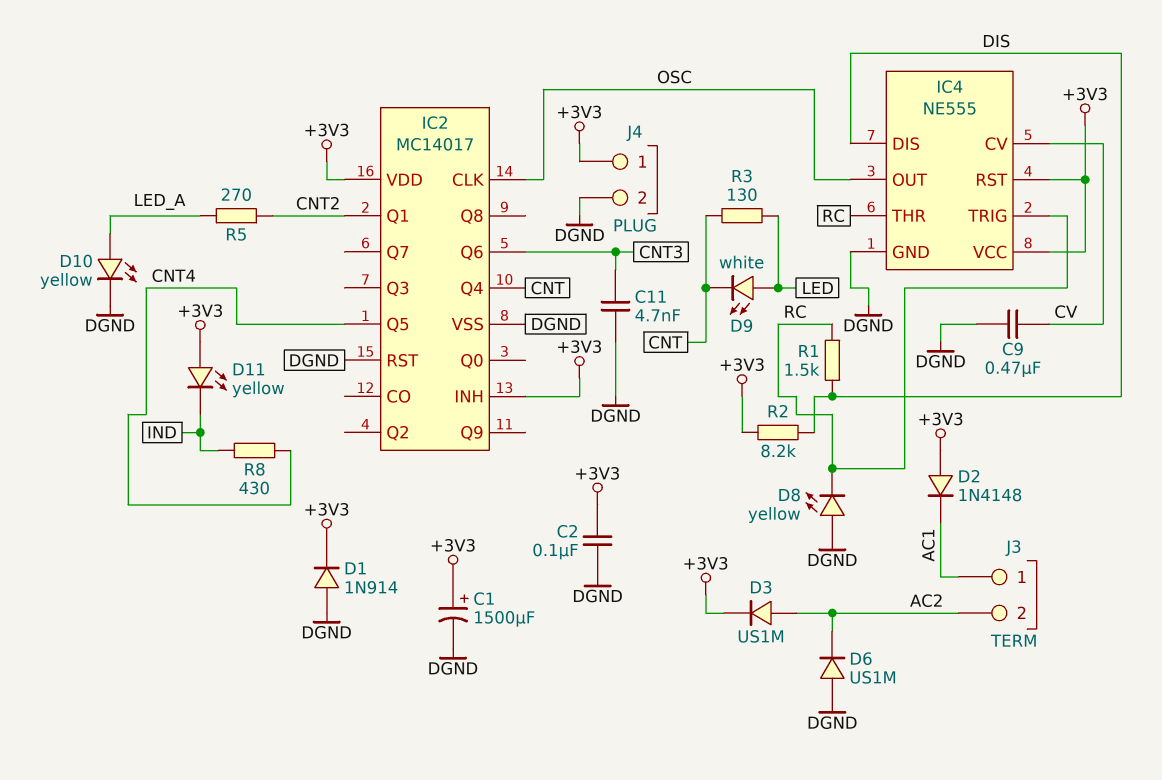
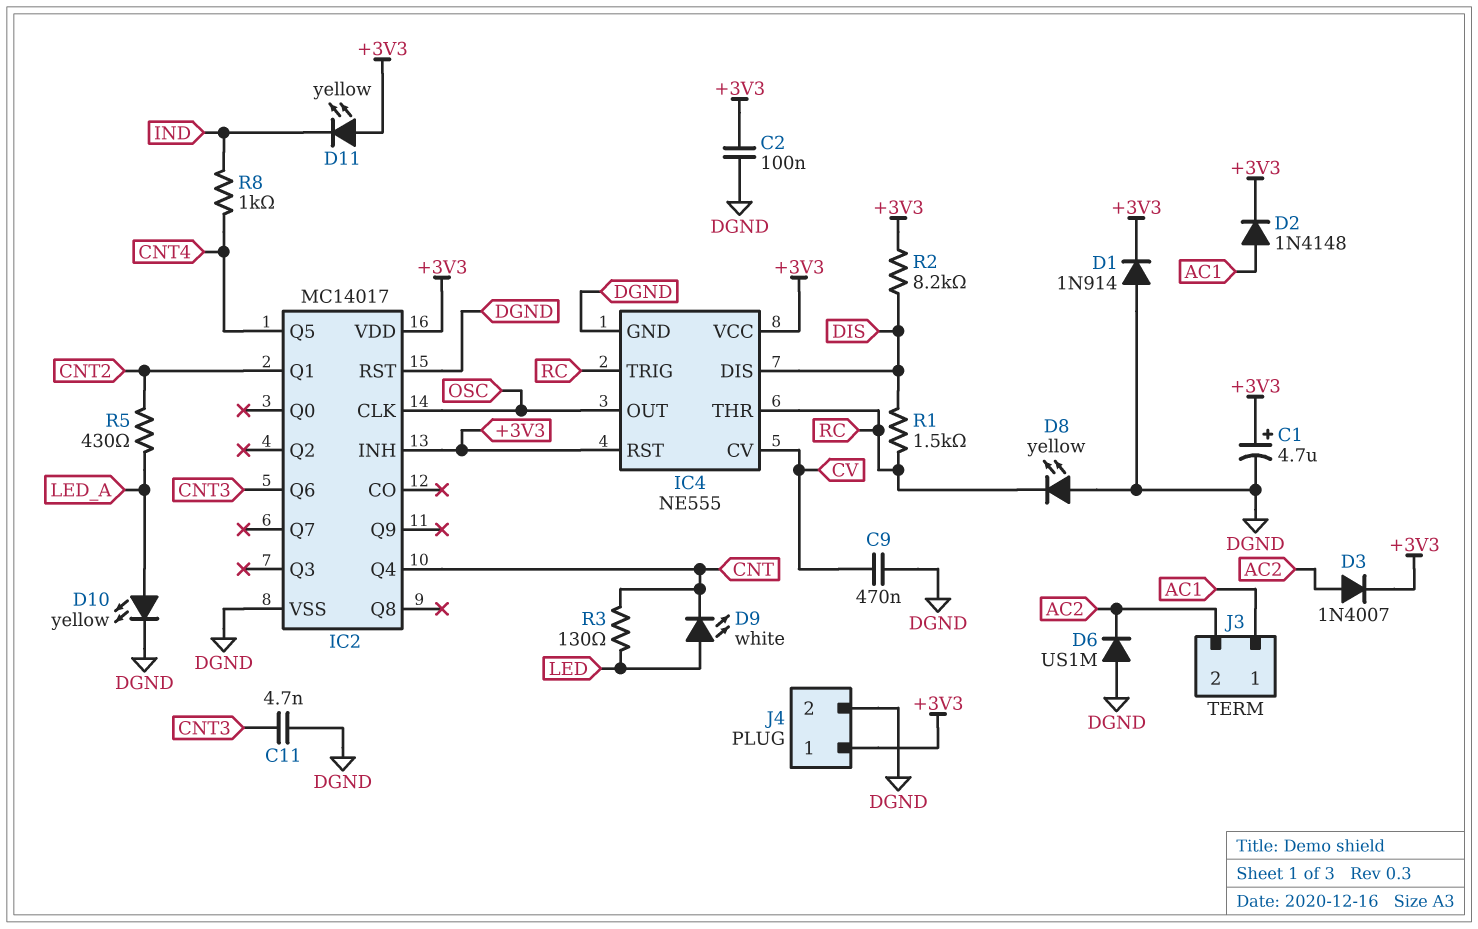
C1: 1500uF (plus +3V3, minus DGND) -> 4.7uF (plus +3V3, minus DGND)
D2: diode 1N4148 (A +3V3, K AC1) -> diode 1N4148 (A AC1, K +3V3)
D3: diode US1M (A AC2, K +3V3) -> diode 1N4007 (A AC2, K +3V3)
R5: 270 (CNT2, LED_A) -> 430 (CNT2, LED_A)
R8: 430 (CNT4, IND) -> 1k (CNT4, IND)

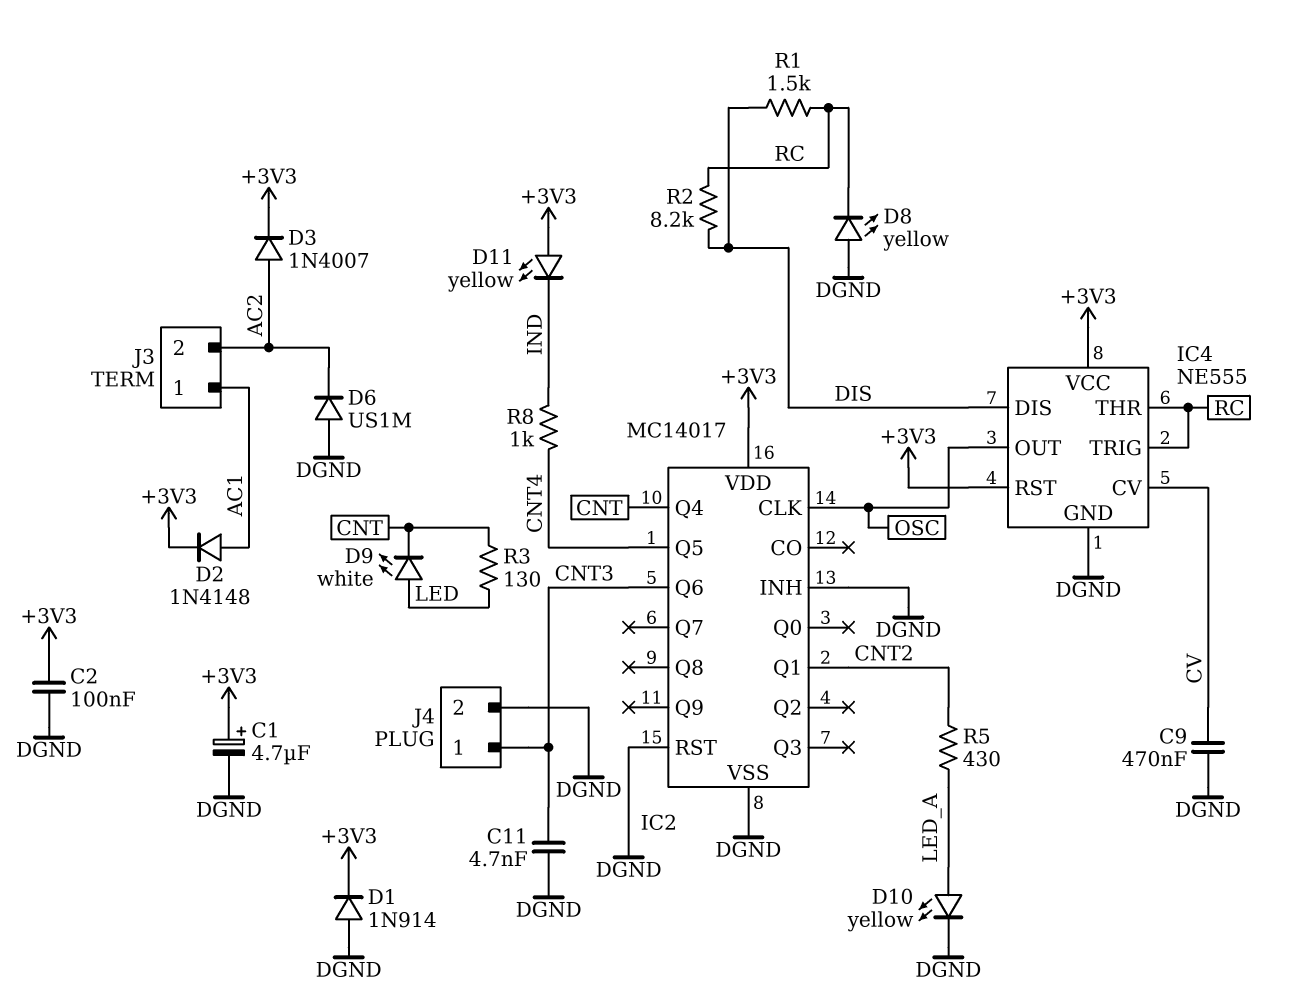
IC2 pin INH: +3V3 -> DGND
J4 pin 1: +3V3 -> CNT3
R2: 8.2k (+3V3, DIS) -> 8.2k (DIS, RC)

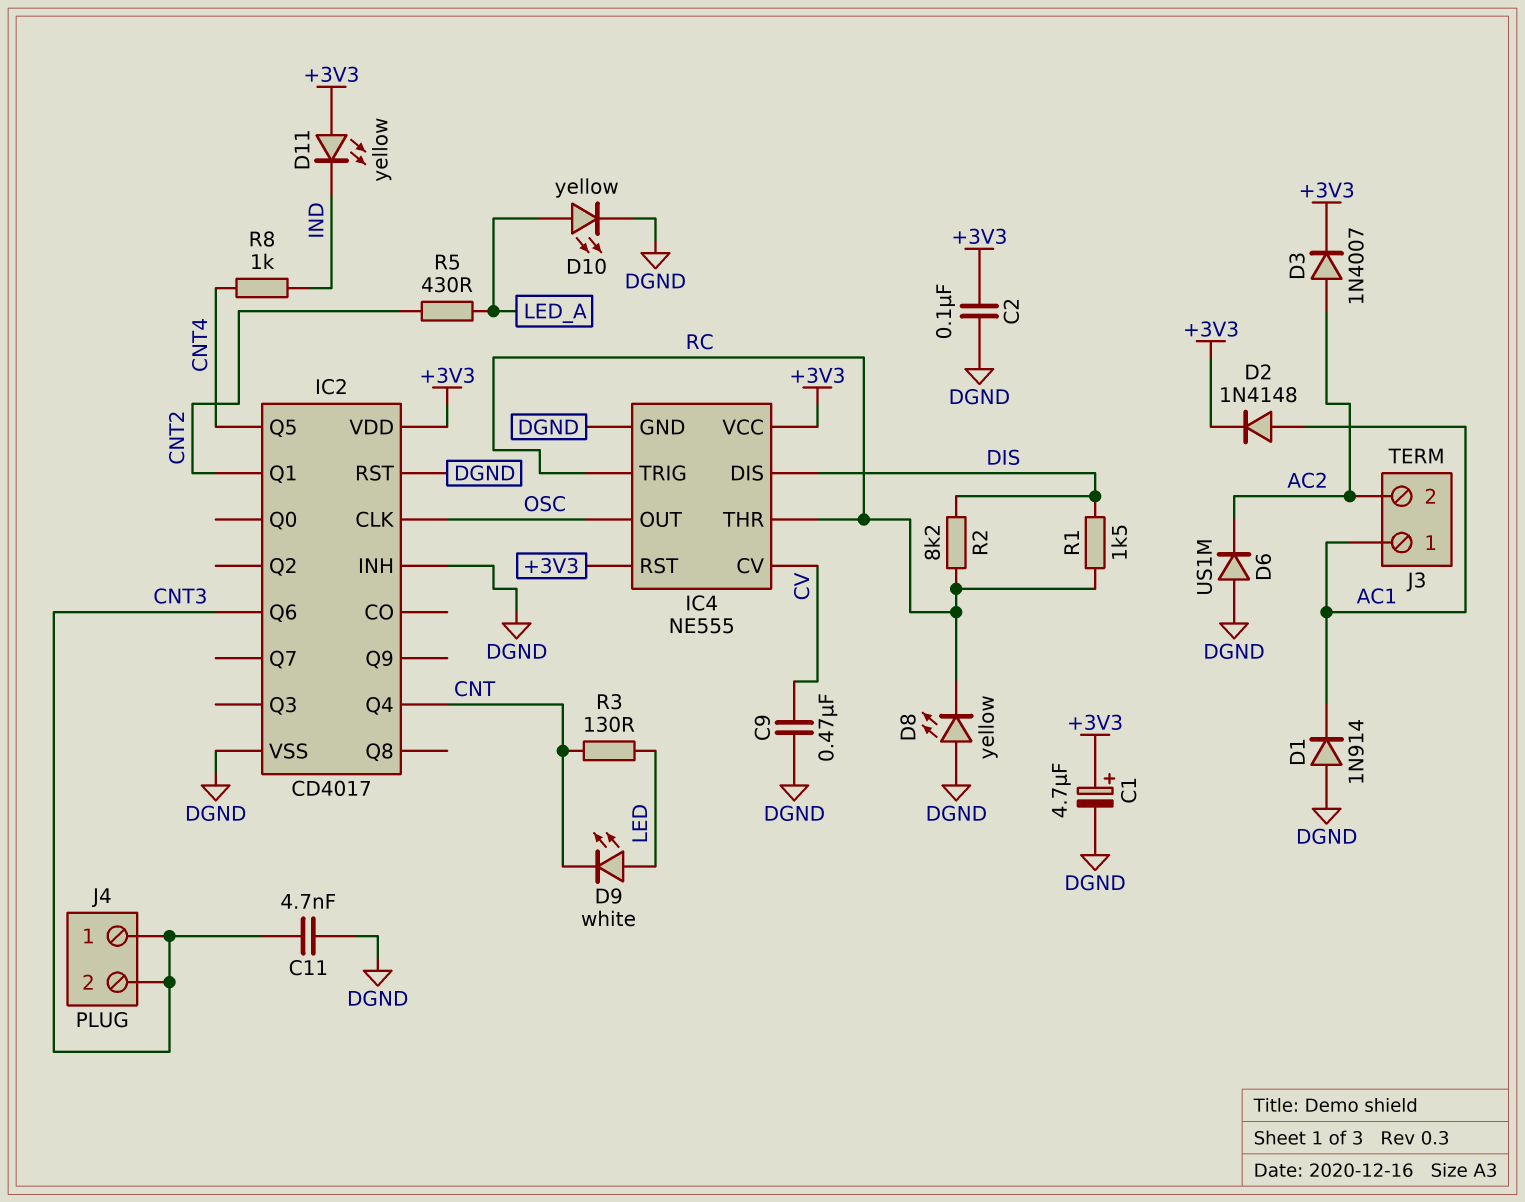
D1: diode 1N914 (A DGND, K +3V3) -> diode 1N914 (A DGND, K AC1)
IC2: MC14017 -> CD4017
J4 pin 2: DGND -> CNT3

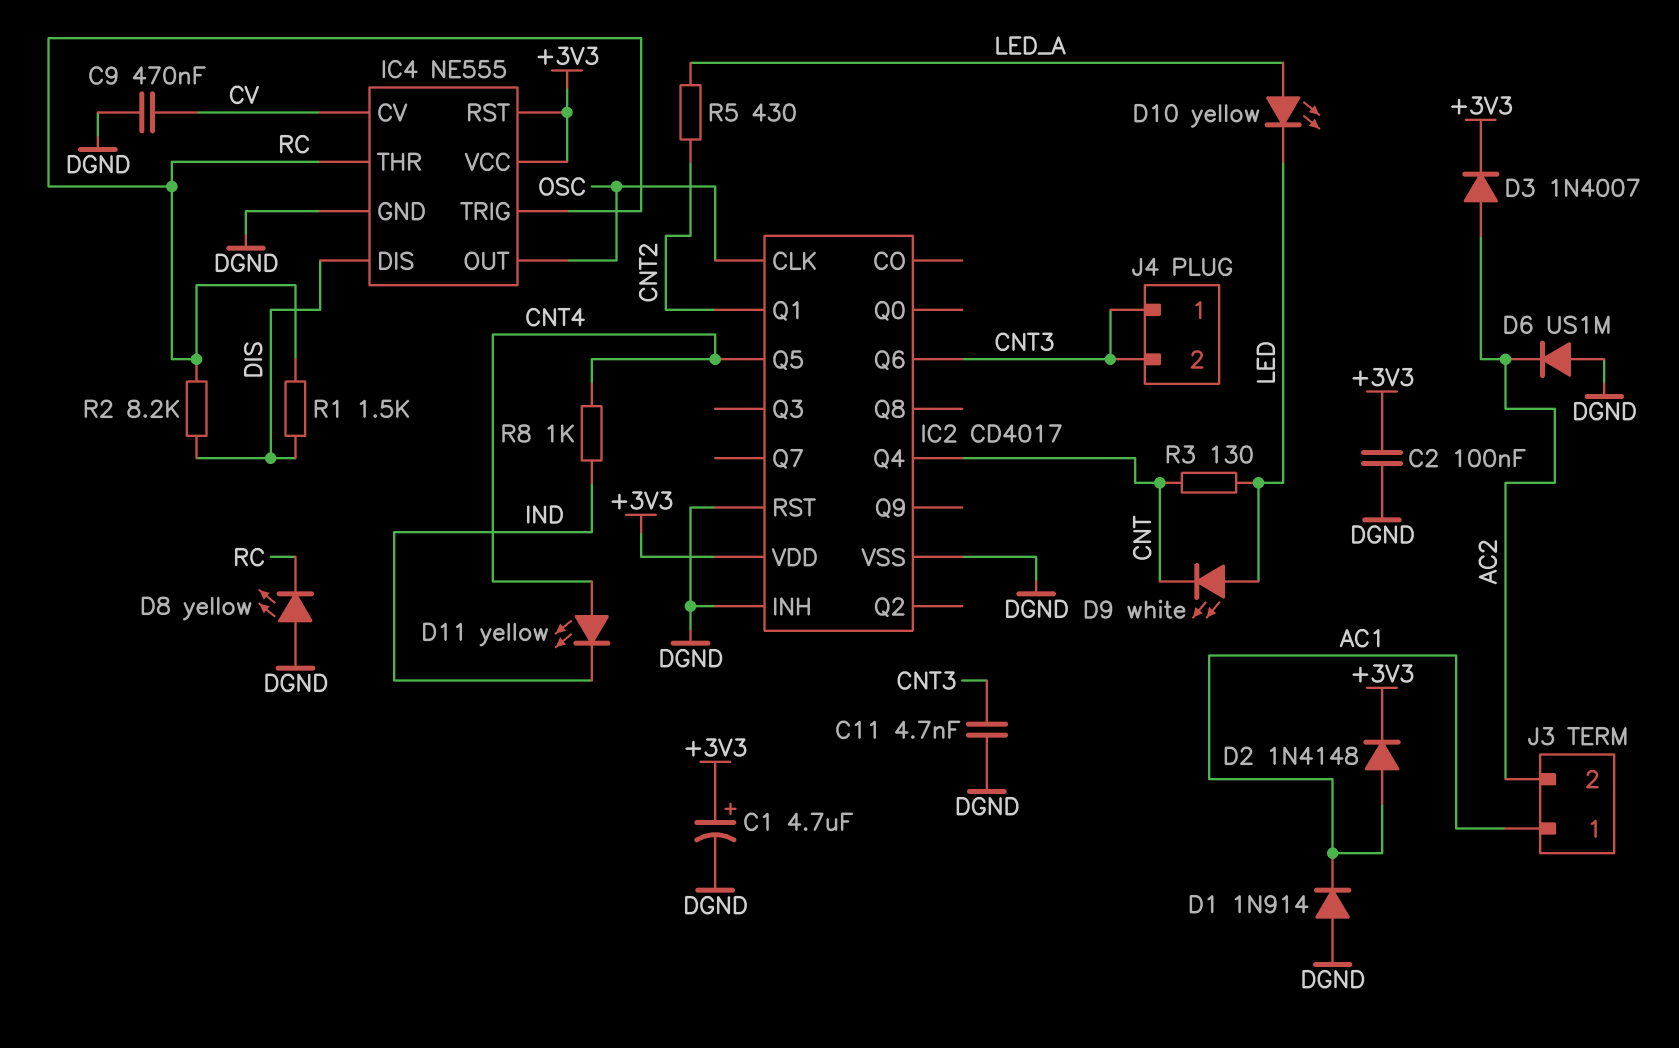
D10: LED yellow (A LED_A, K DGND) -> LED yellow (A LED_A, K LED)
D11: LED yellow (A +3V3, K IND) -> LED yellow (A CNT4, K IND)

